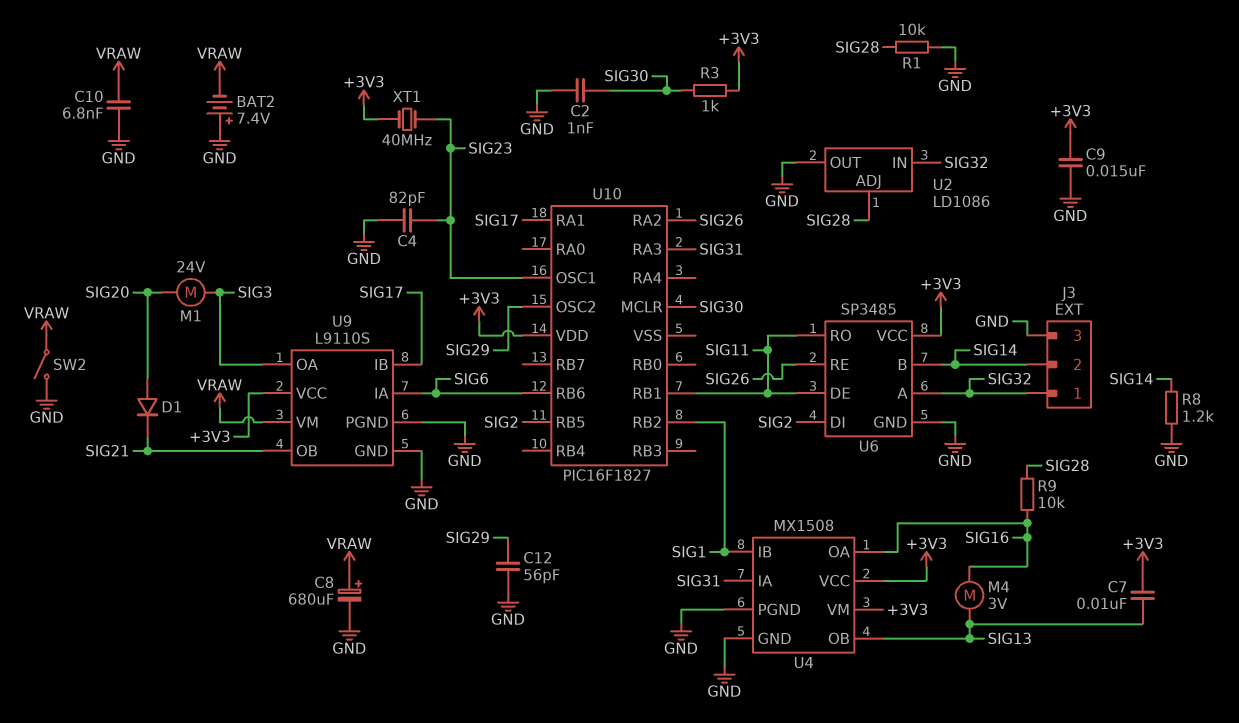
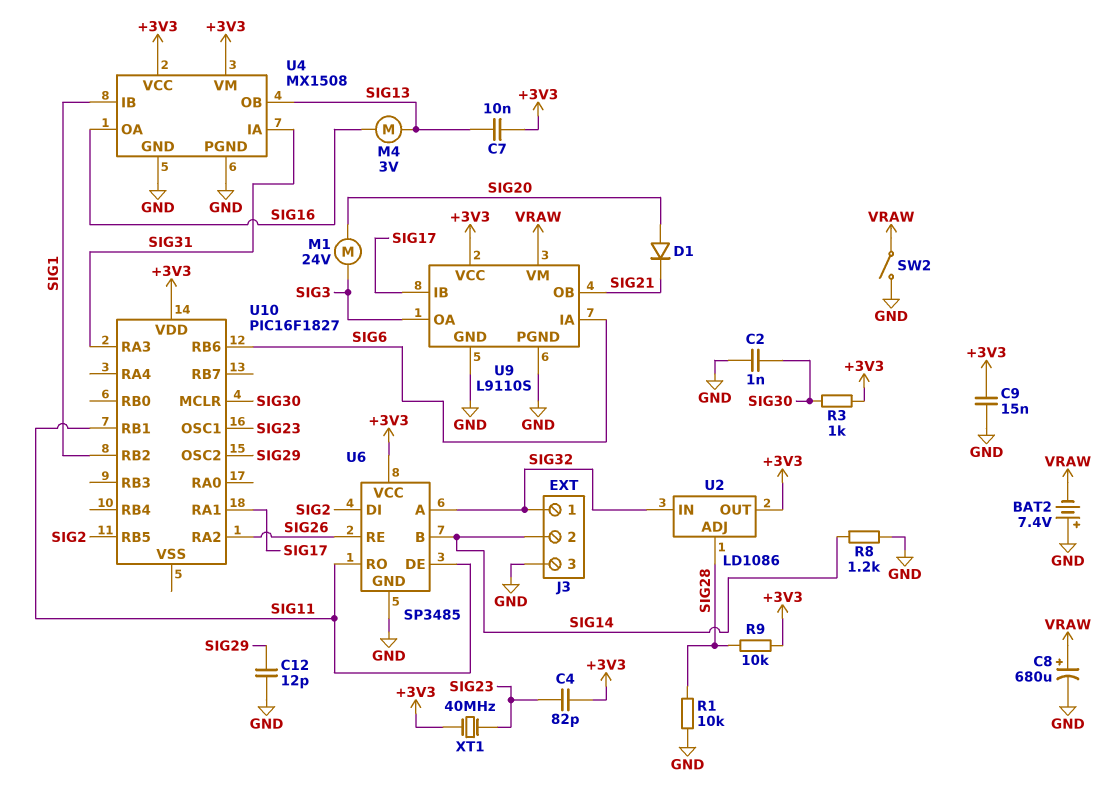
C4: 82pF (GND, SIG23) -> 82pF (+3V3, SIG23)
C10: 6.8nF (GND, VRAW) -> none
C12: 56pF (GND, SIG29) -> 12pF (GND, SIG29)
R9: 10k (SIG16, SIG28) -> 10k (+3V3, SIG28)
U2 pin OUT: GND -> +3V3

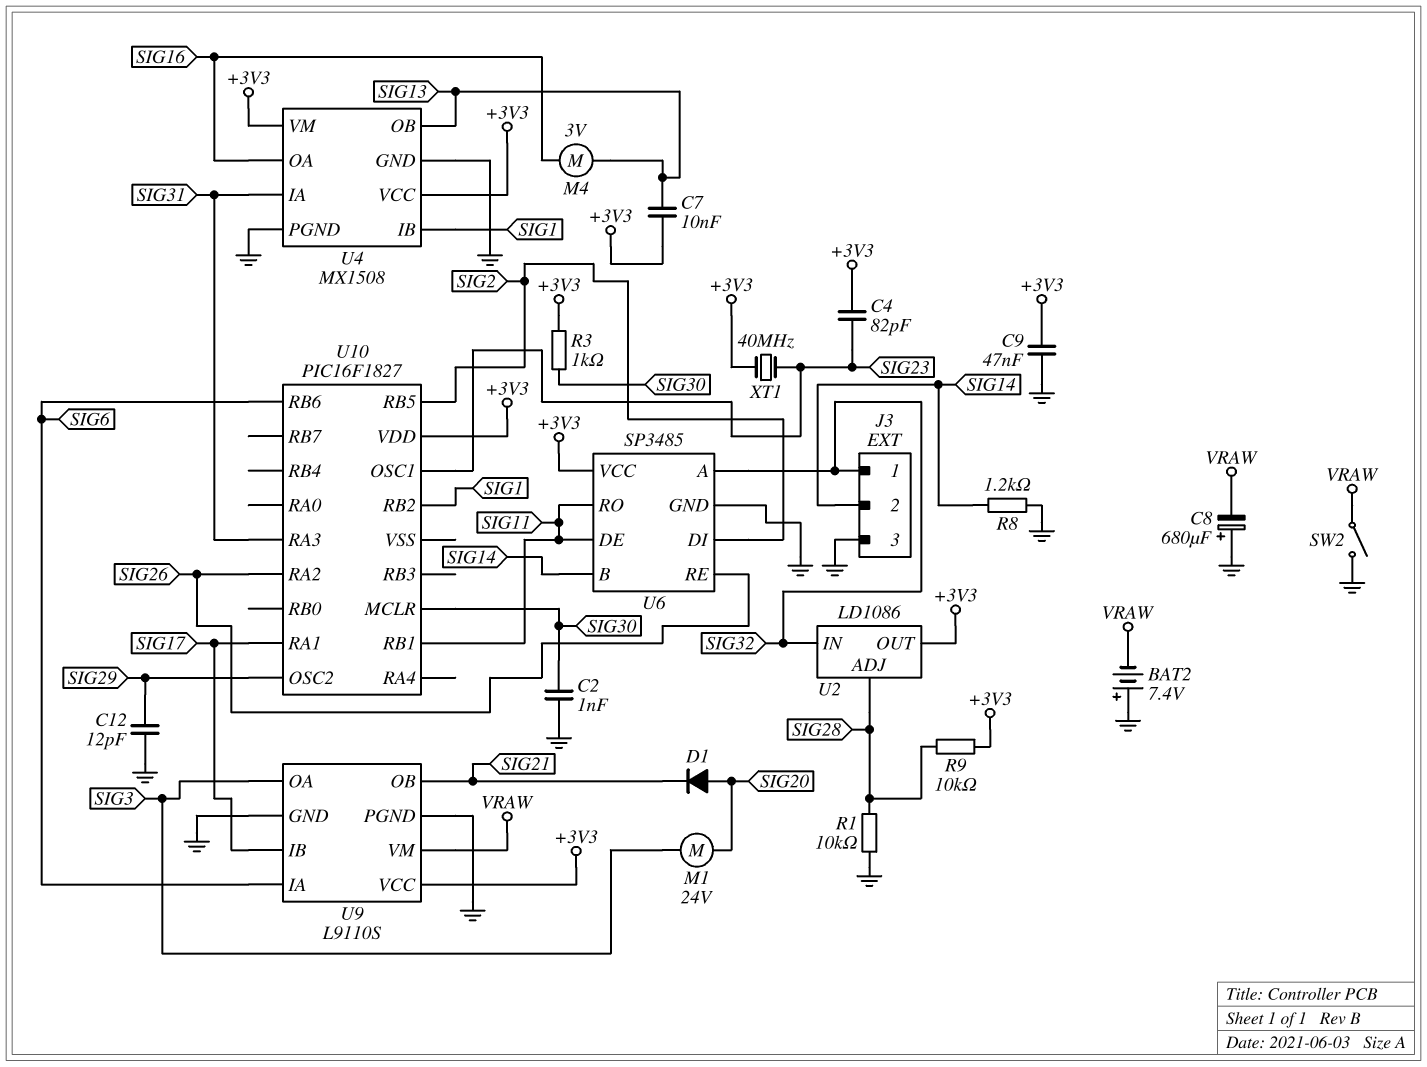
C8: 680uF (plus VRAW, minus GND) -> 680uF (plus GND, minus VRAW)
C9: 15nF (+3V3, GND) -> 47nF (+3V3, GND)

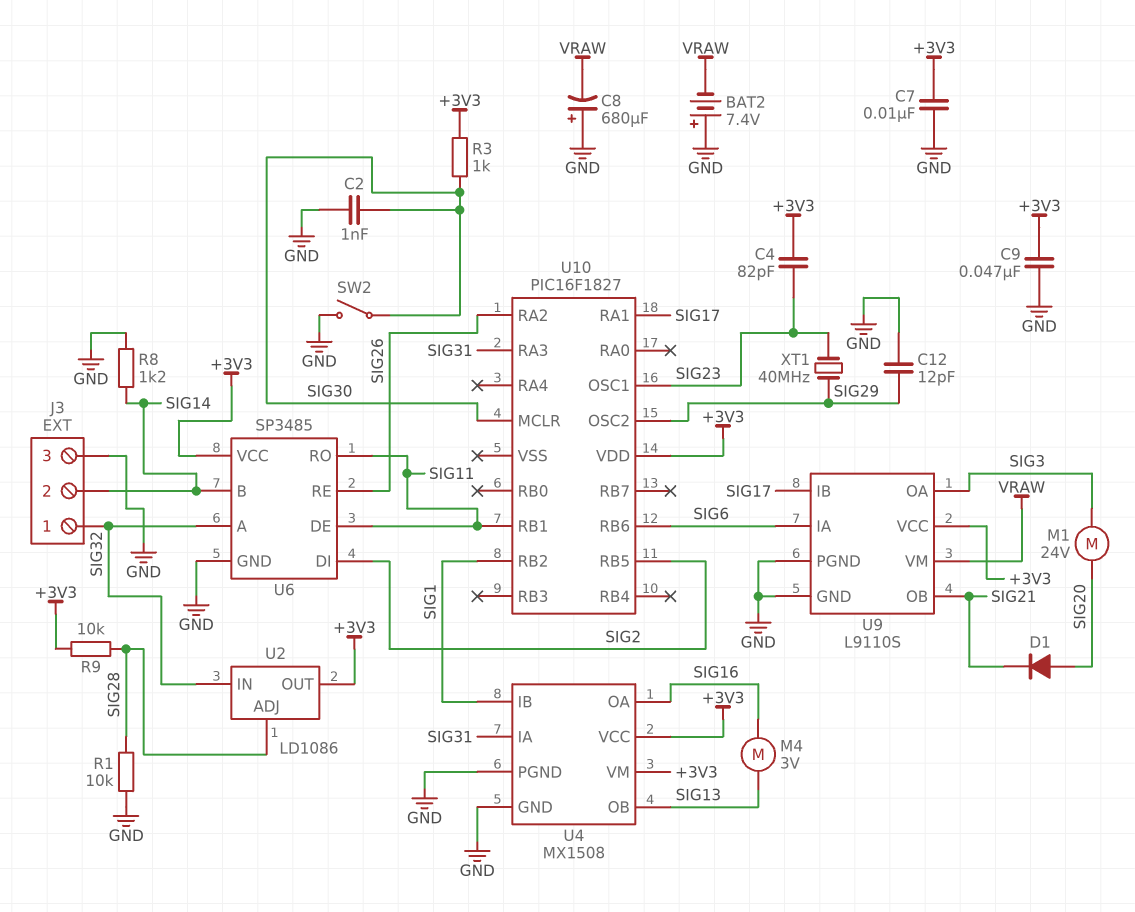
C7: 10nF (+3V3, SIG13) -> 10nF (+3V3, GND)
SW2: switch (GND, VRAW) -> switch (GND, SIG30)
XT1: 40MHz (+3V3, SIG23) -> 40MHz (SIG23, SIG29)

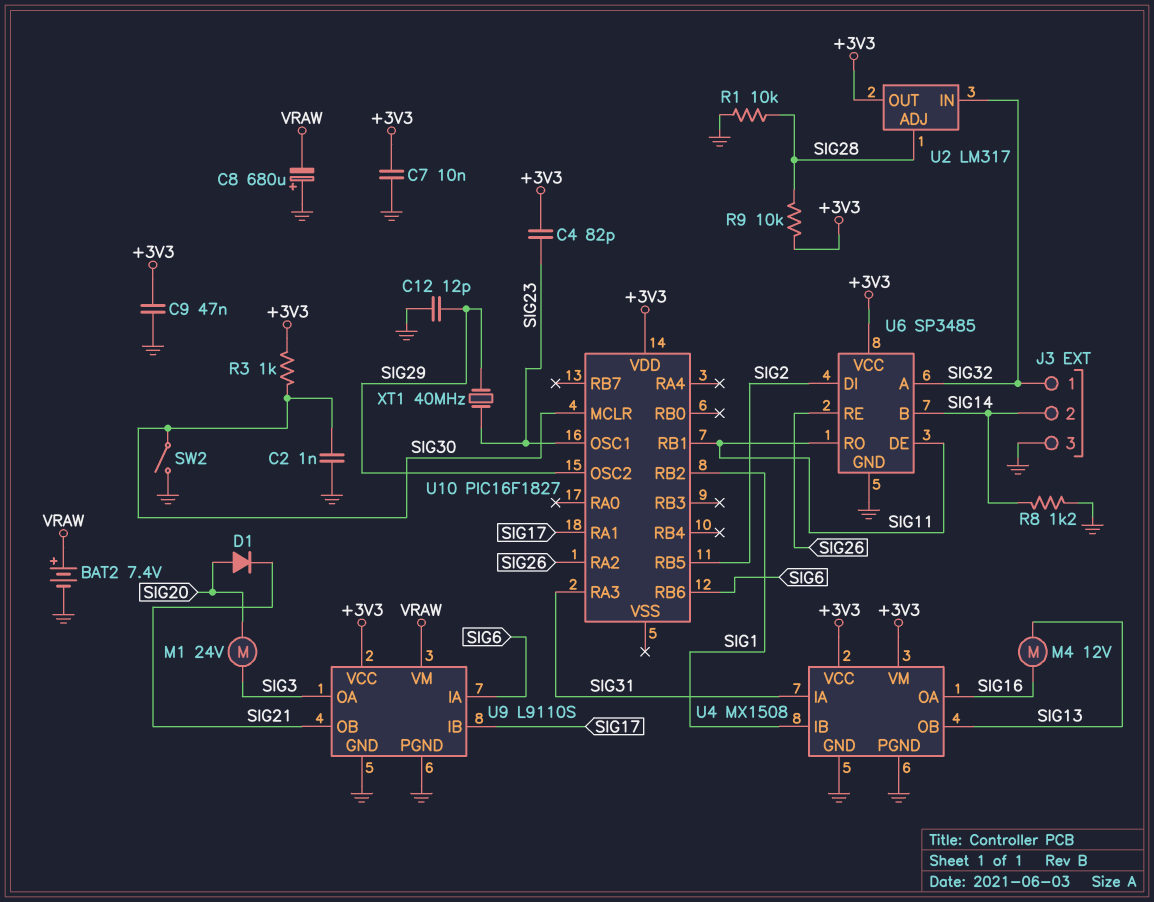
BAT2: 7.4V (plus GND, minus VRAW) -> 7.4V (plus VRAW, minus GND)
M4: motor 3V (SIG13, SIG16) -> motor 12V (SIG13, SIG16)
U2: LD1086 -> LM317

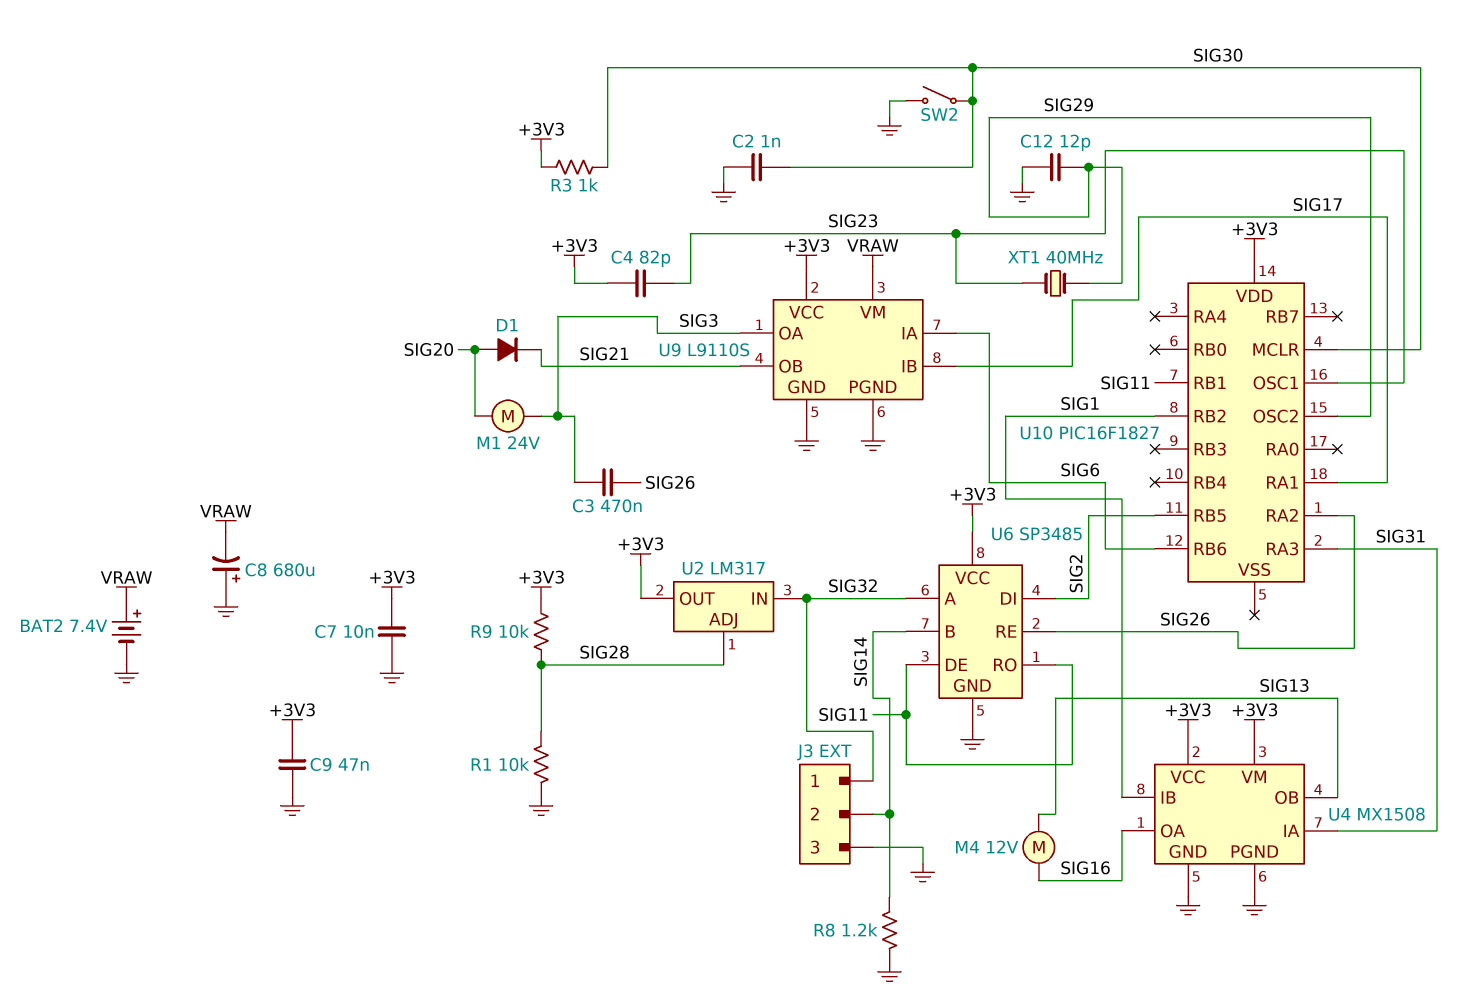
C3: none -> 470nF (SIG3, SIG26)

